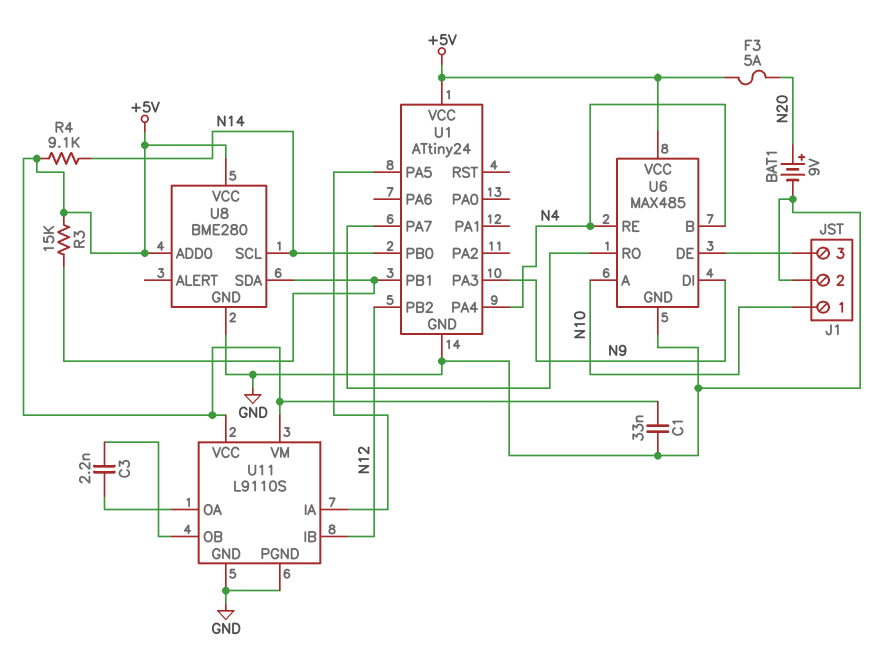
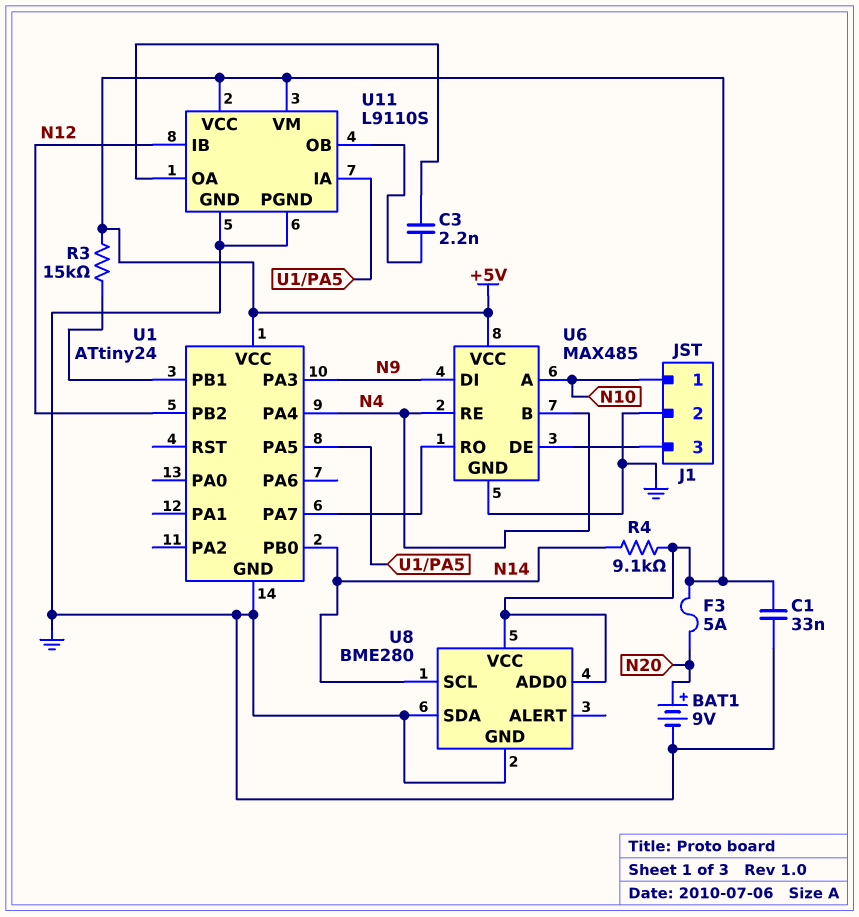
U8 pin SDA: U1/PB1 -> GND

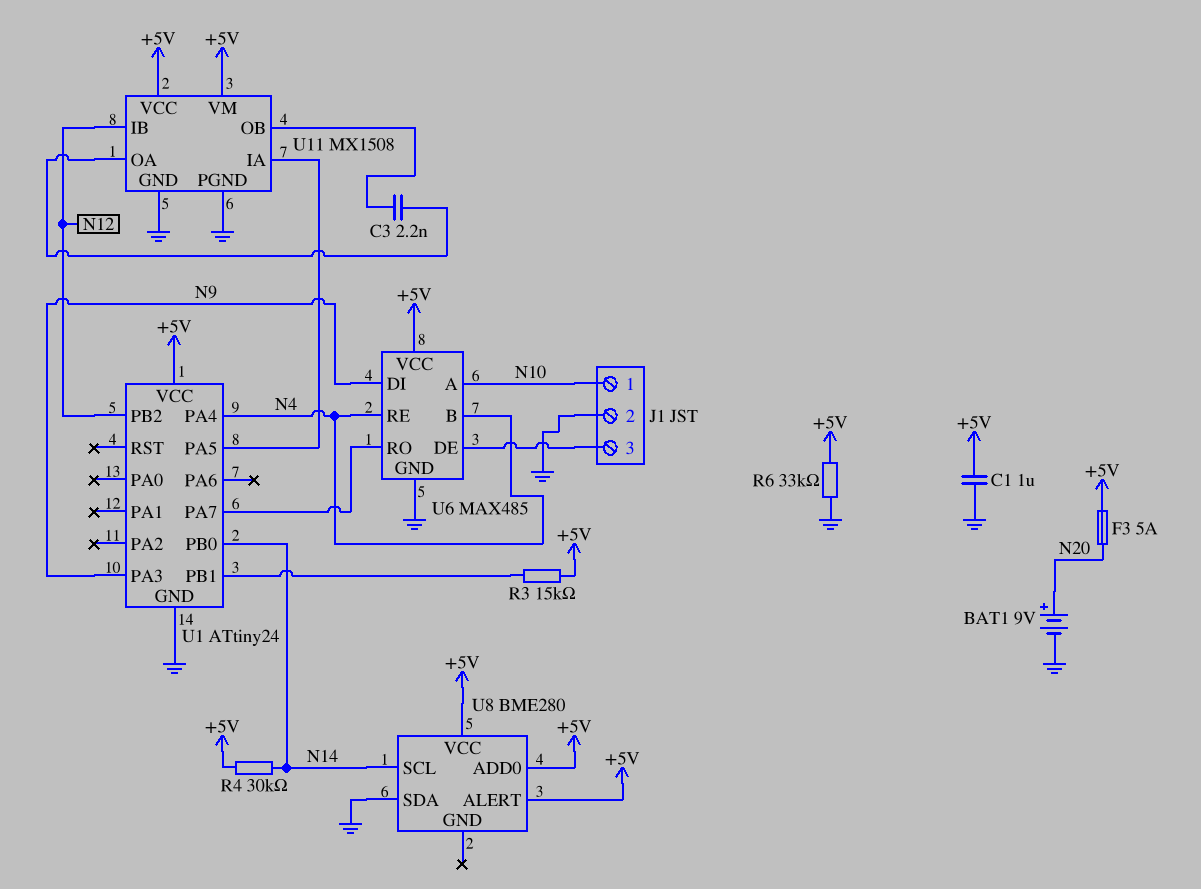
C1: 33nF (+5V, GND) -> 1uF (+5V, GND)
R4: 9.1k (+5V, N14) -> 30k (+5V, N14)
R6: none -> 33k (+5V, GND)
U8 pin ALERT: none -> +5V
U8 pin GND: GND -> none
U11: L9110S -> MX1508

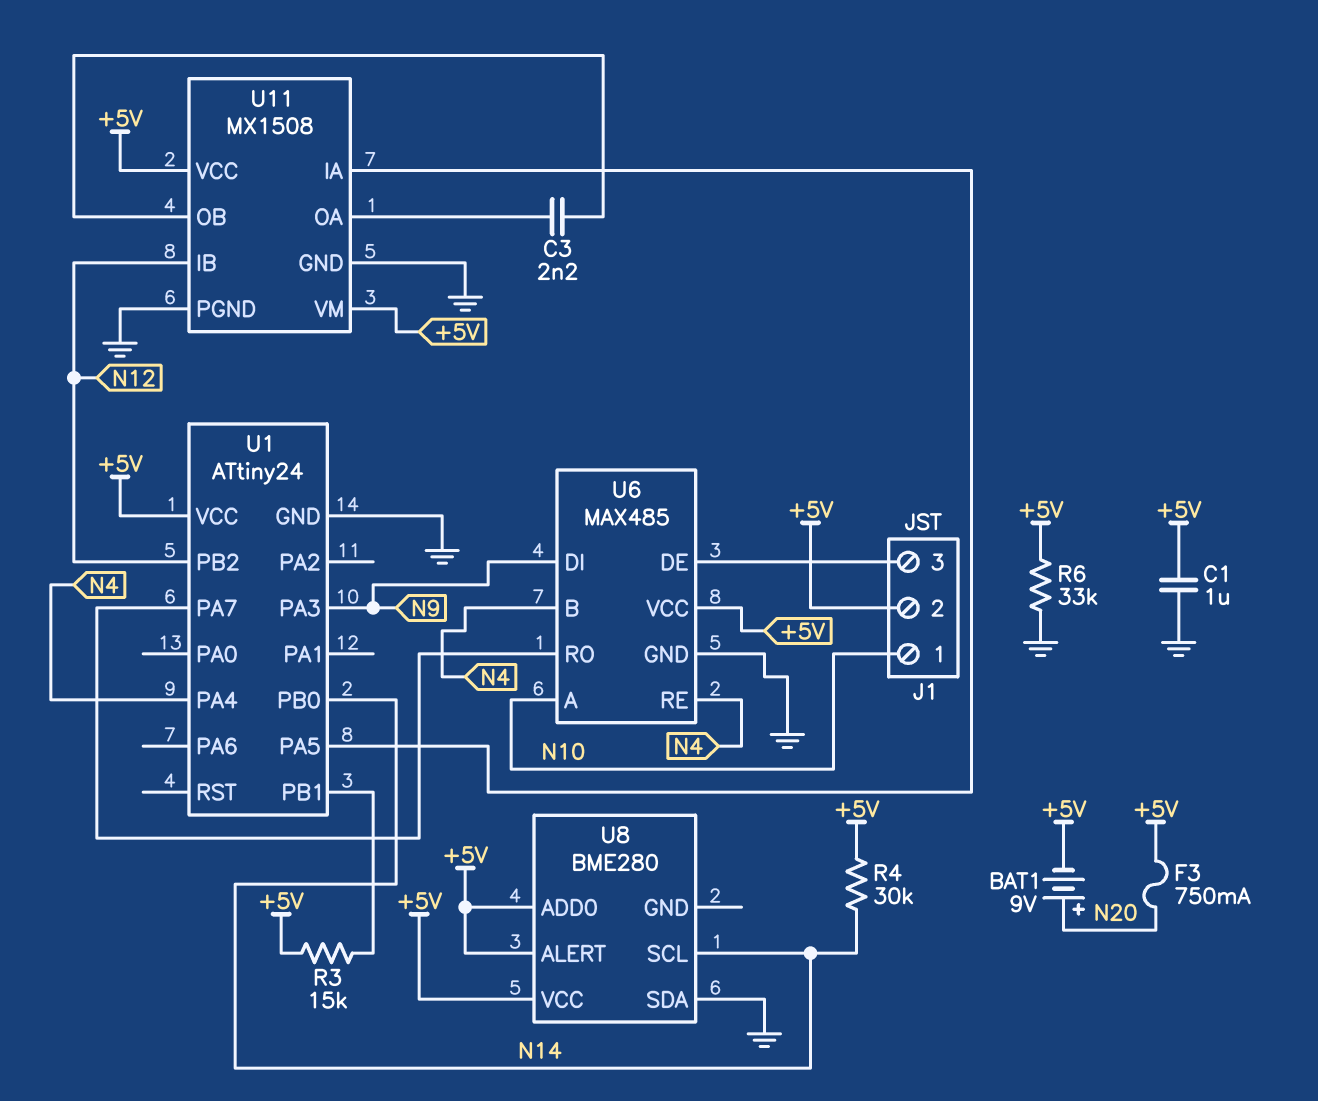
BAT1: 9V (plus N20, minus GND) -> 9V (plus N20, minus +5V)
F3: 5A (+5V, N20) -> 750mA (+5V, N20)
J1 pin 2: GND -> +5V

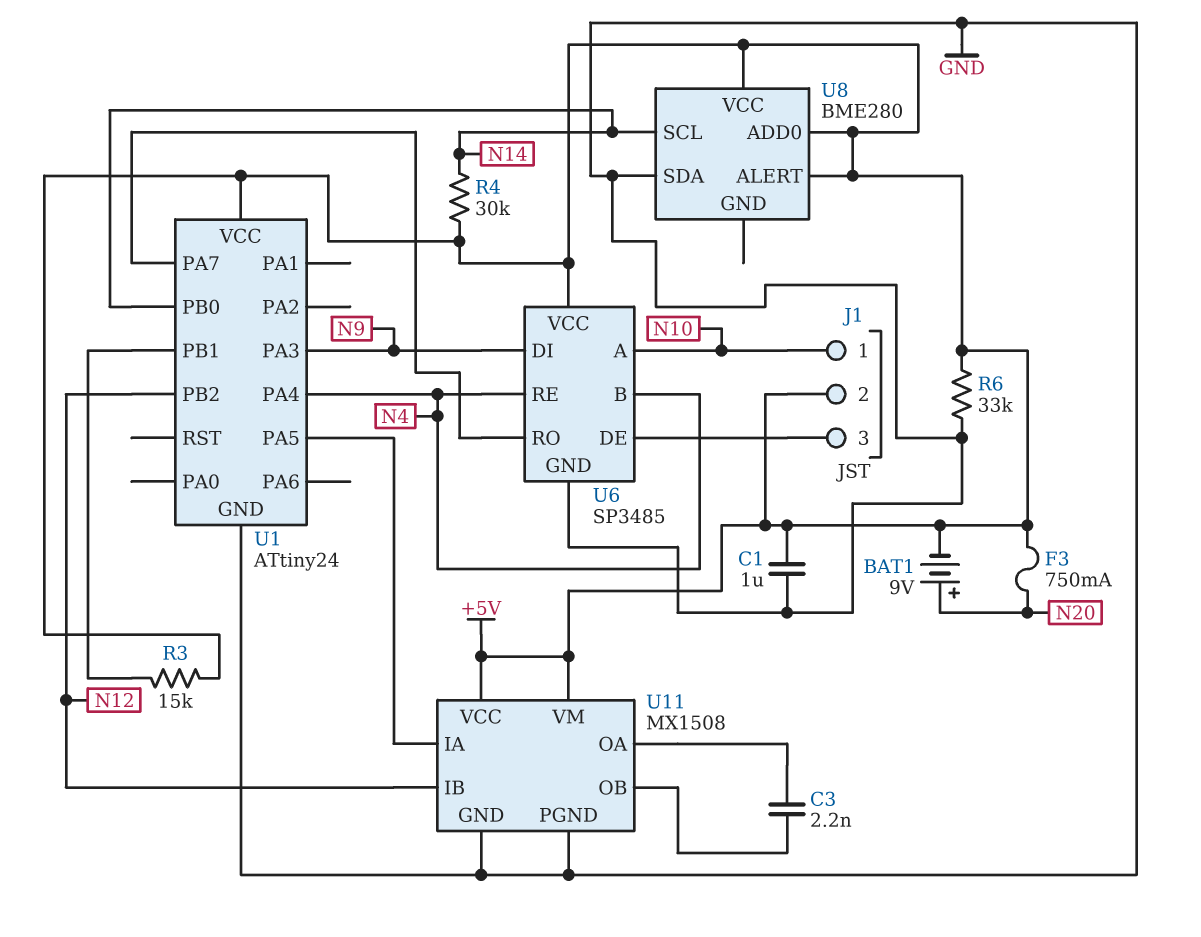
U6: MAX485 -> SP3485

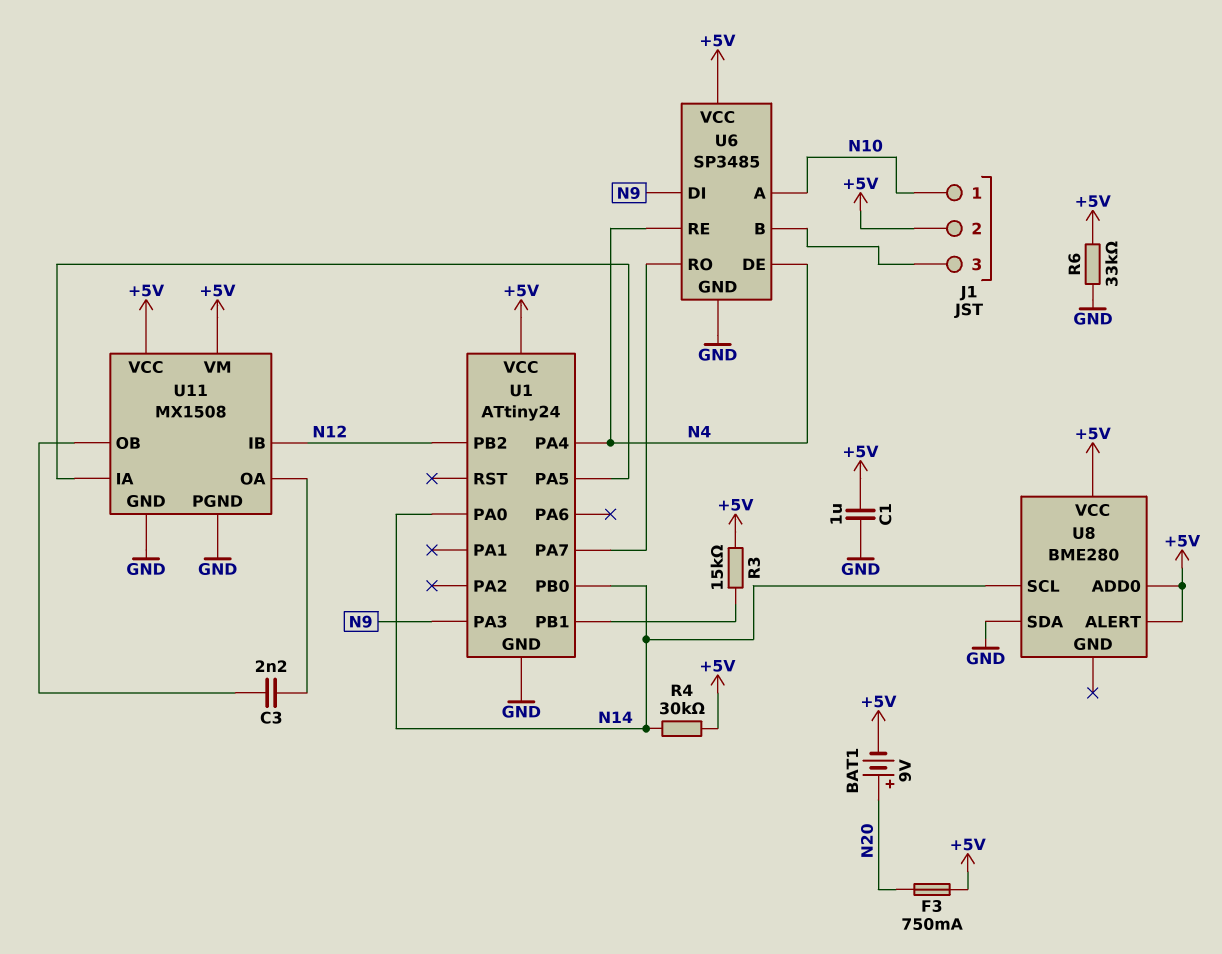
U1 pin PA0: none -> N14
U6 pin B: N4 -> J1/3
U6 pin DE: J1/3 -> N4

